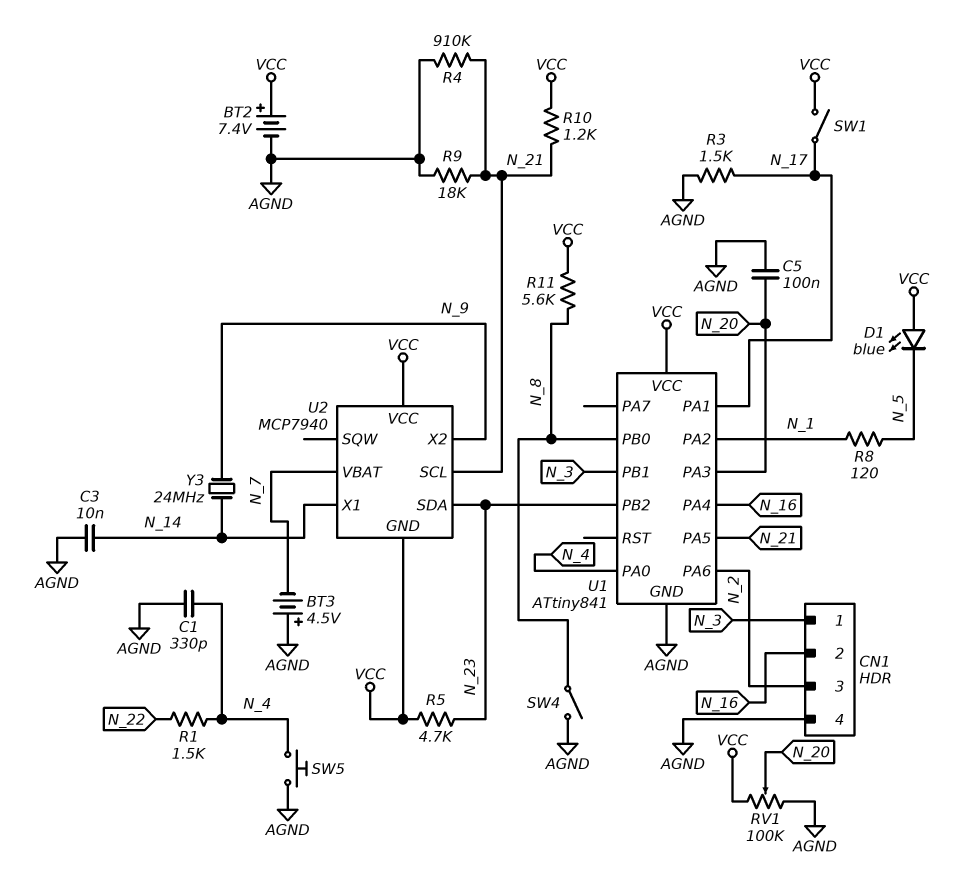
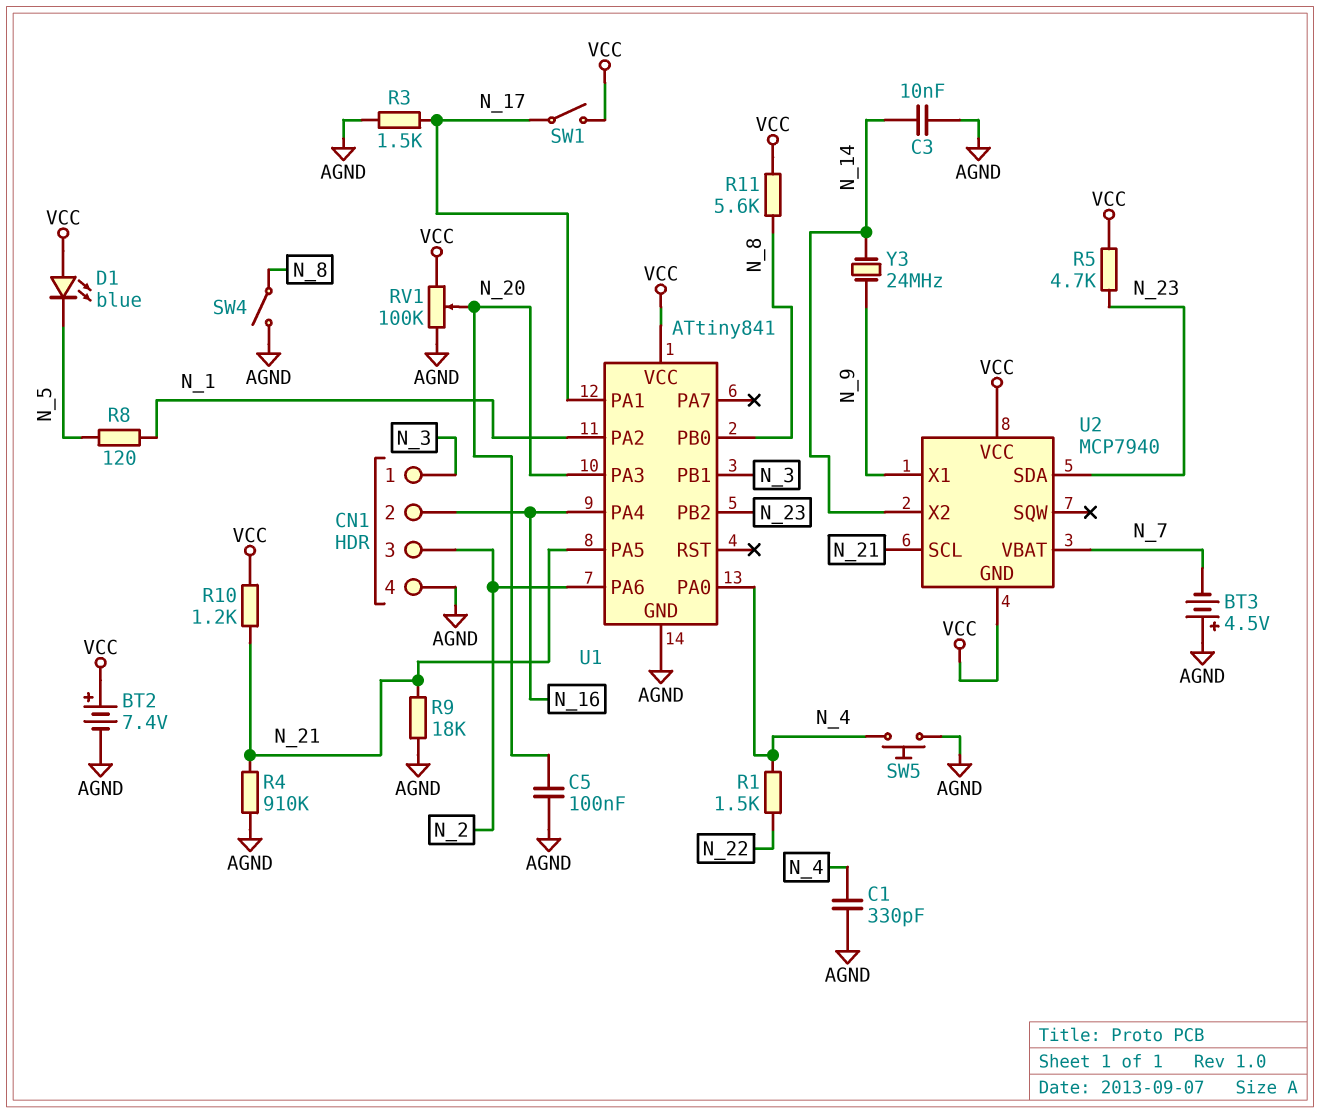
U2 pin X1: N_14 -> N_9
U2 pin X2: N_9 -> N_14

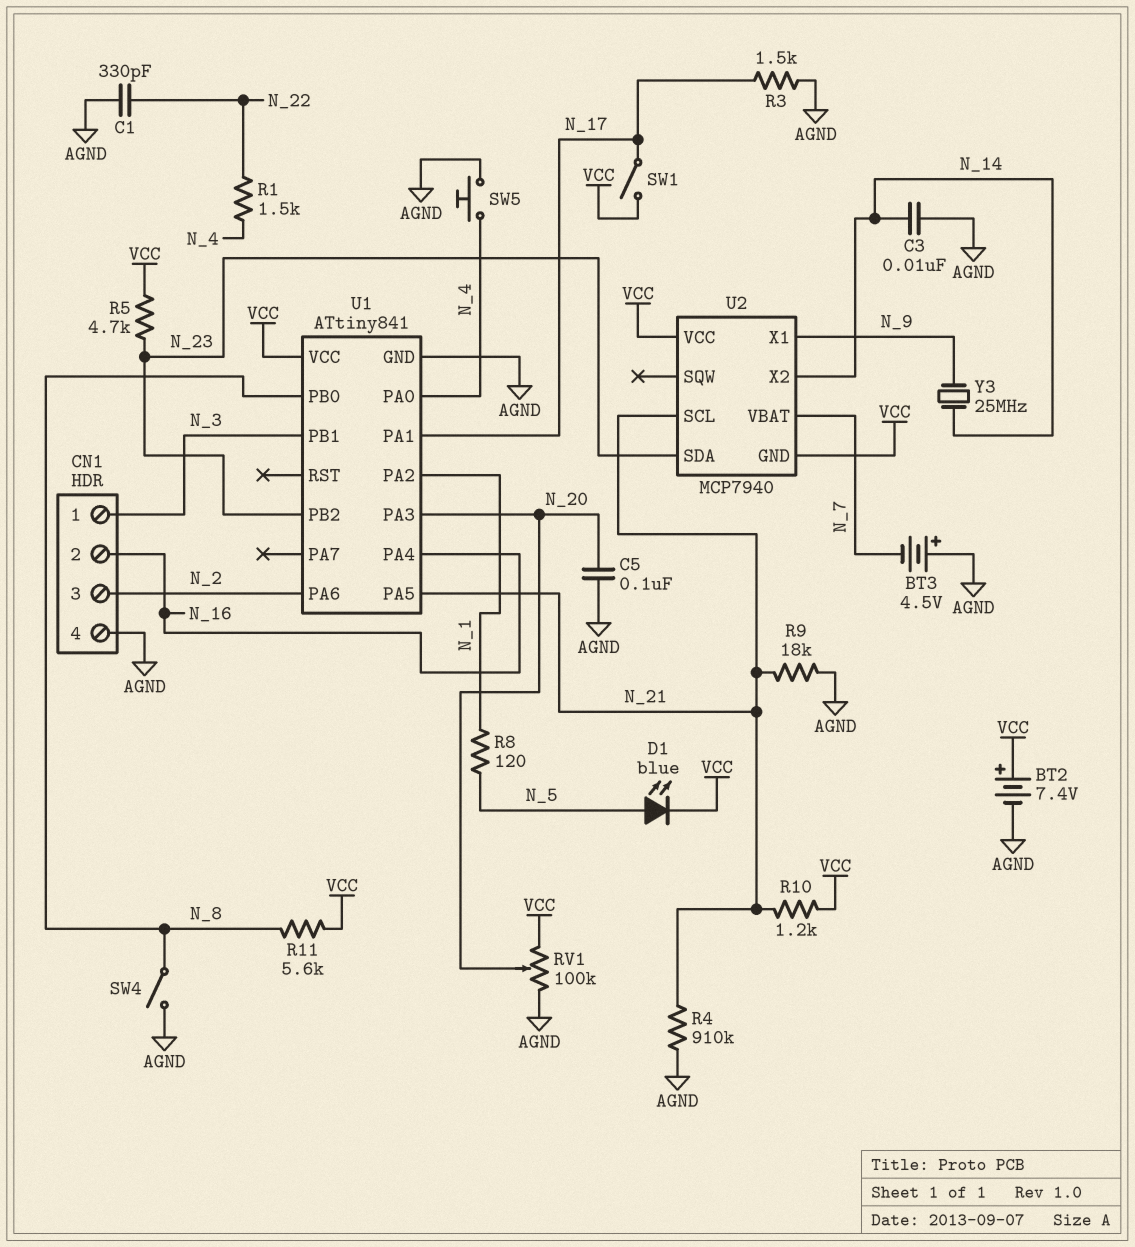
C1: 330pF (AGND, N_4) -> 330pF (AGND, N_22)
D1: LED blue (A VCC, K N_5) -> LED blue (A N_5, K VCC)
Y3: 24MHz (N_9, N_14) -> 25MHz (N_9, N_14)

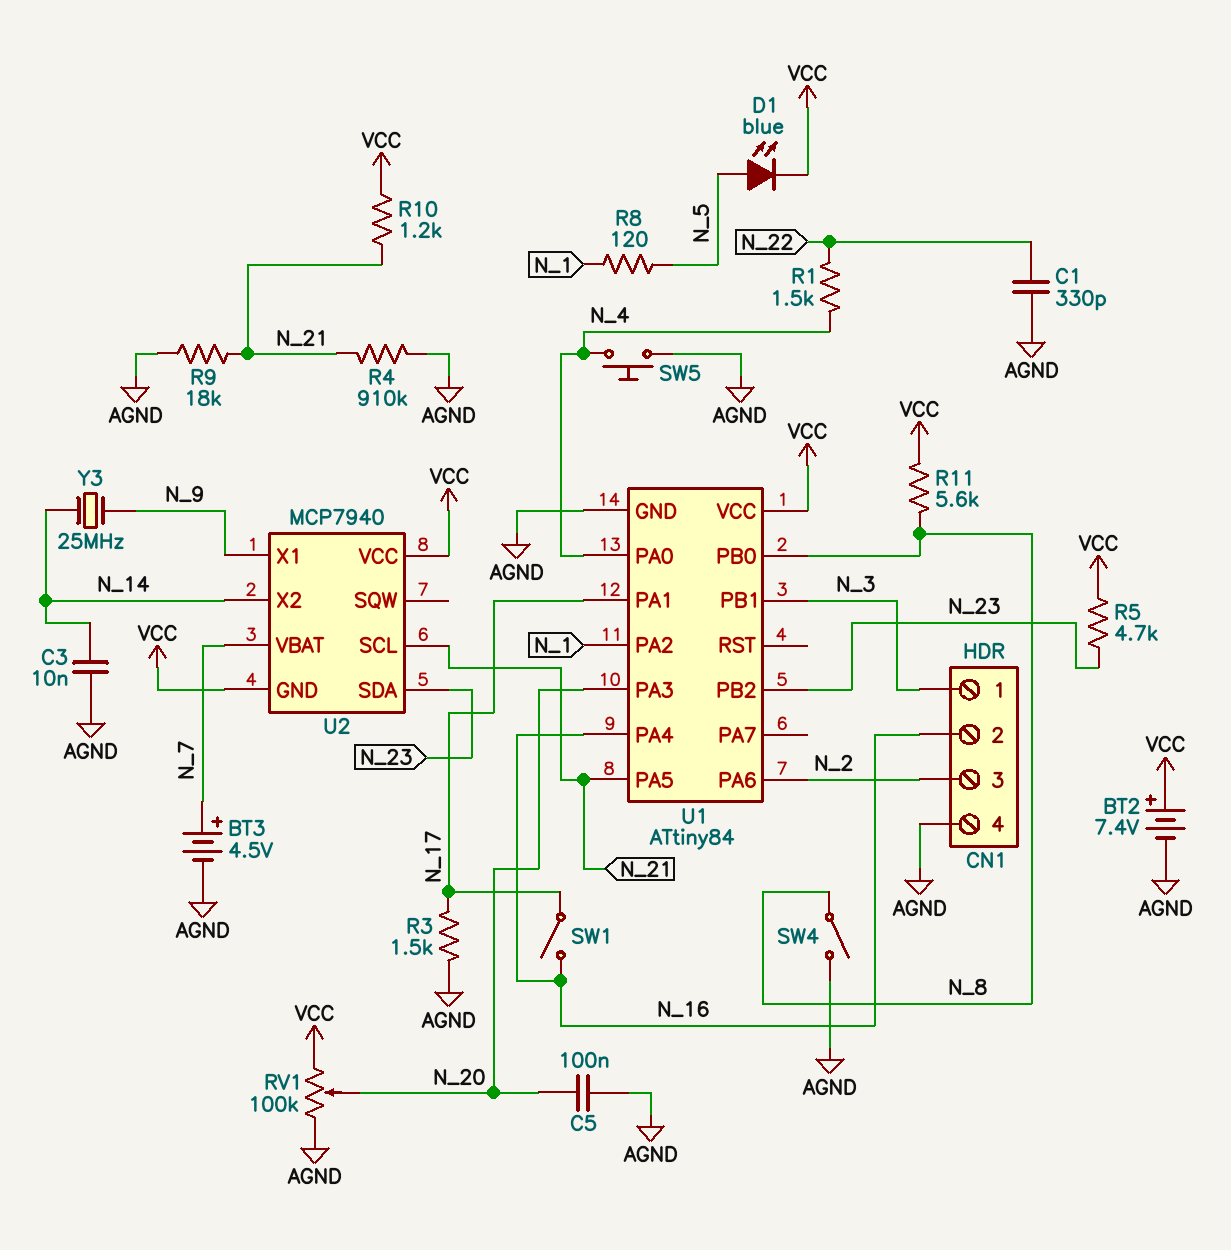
BT3: 4.5V (plus AGND, minus N_7) -> 4.5V (plus N_7, minus AGND)
SW1: switch (N_17, VCC) -> switch (N_16, N_17)
U1: ATtiny841 -> ATtiny84

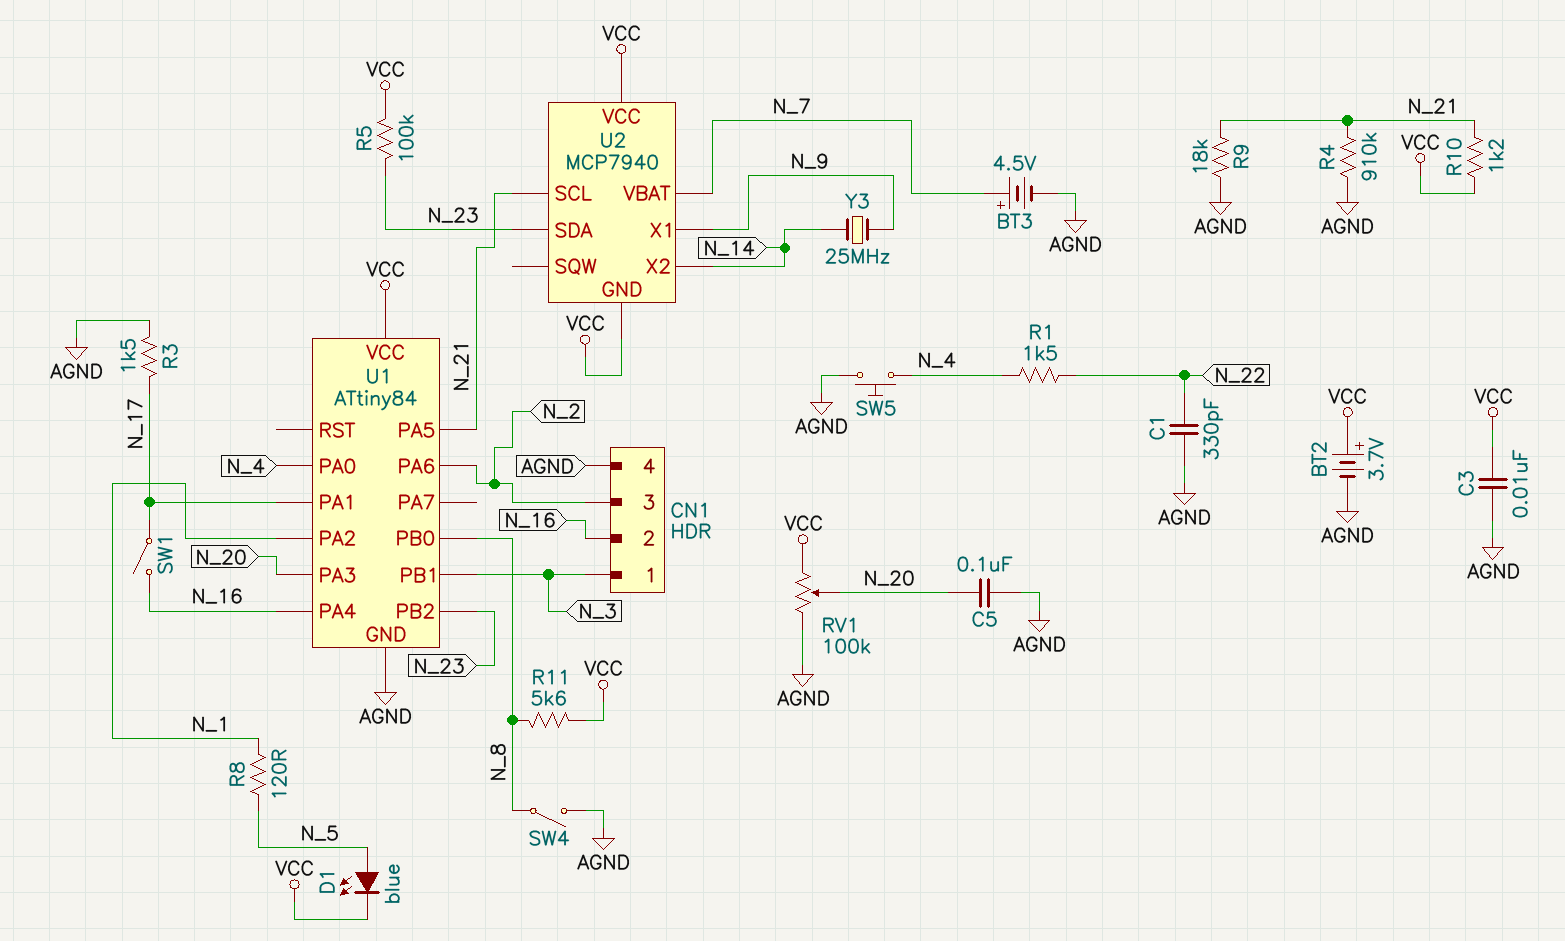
BT2: 7.4V (plus VCC, minus AGND) -> 3.7V (plus VCC, minus AGND)
C3: 10nF (AGND, N_14) -> 10nF (AGND, VCC)
R5: 4.7k (N_23, VCC) -> 100k (N_23, VCC)

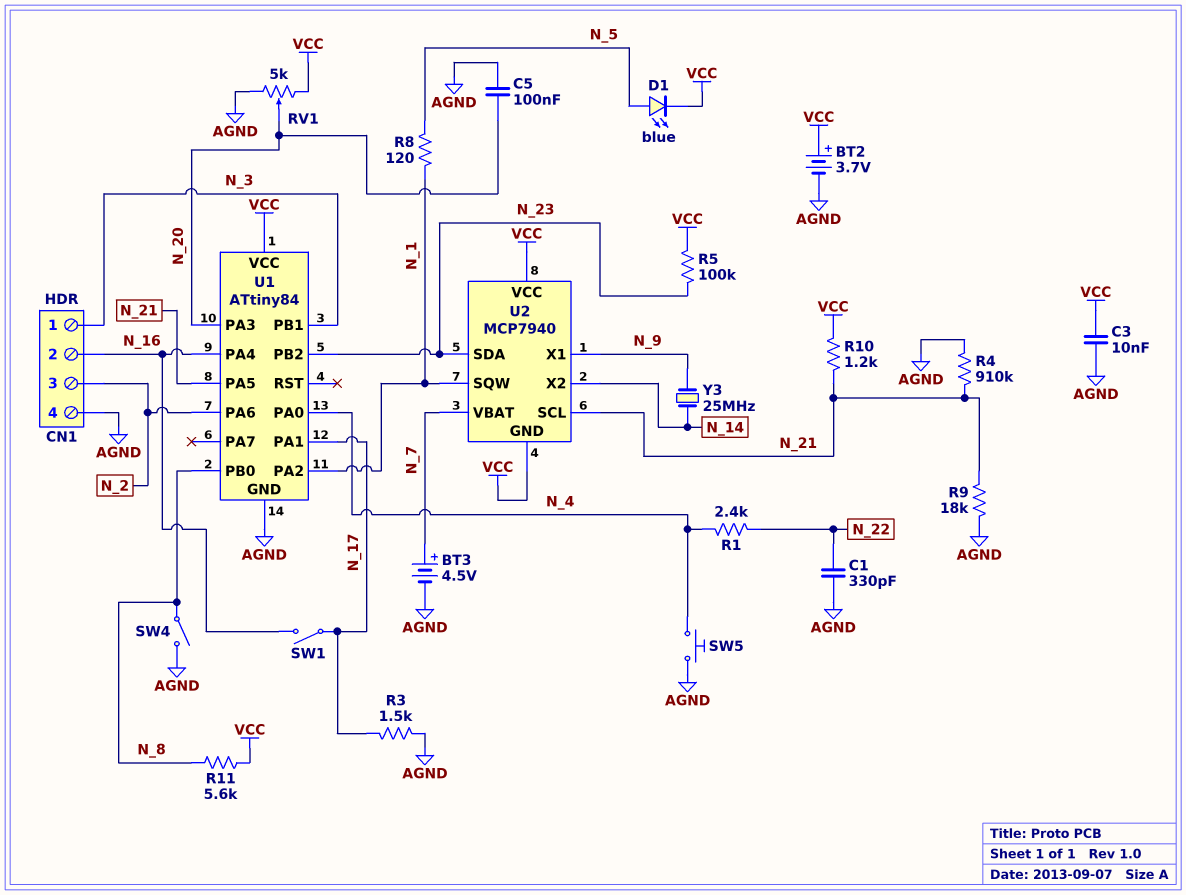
R1: 1.5k (N_4, N_22) -> 2.4k (N_4, N_22)
RV1: 100k (AGND, VCC, wiper N_20) -> 5k (AGND, VCC, wiper N_20)
U2 pin SQW: none -> N_1

